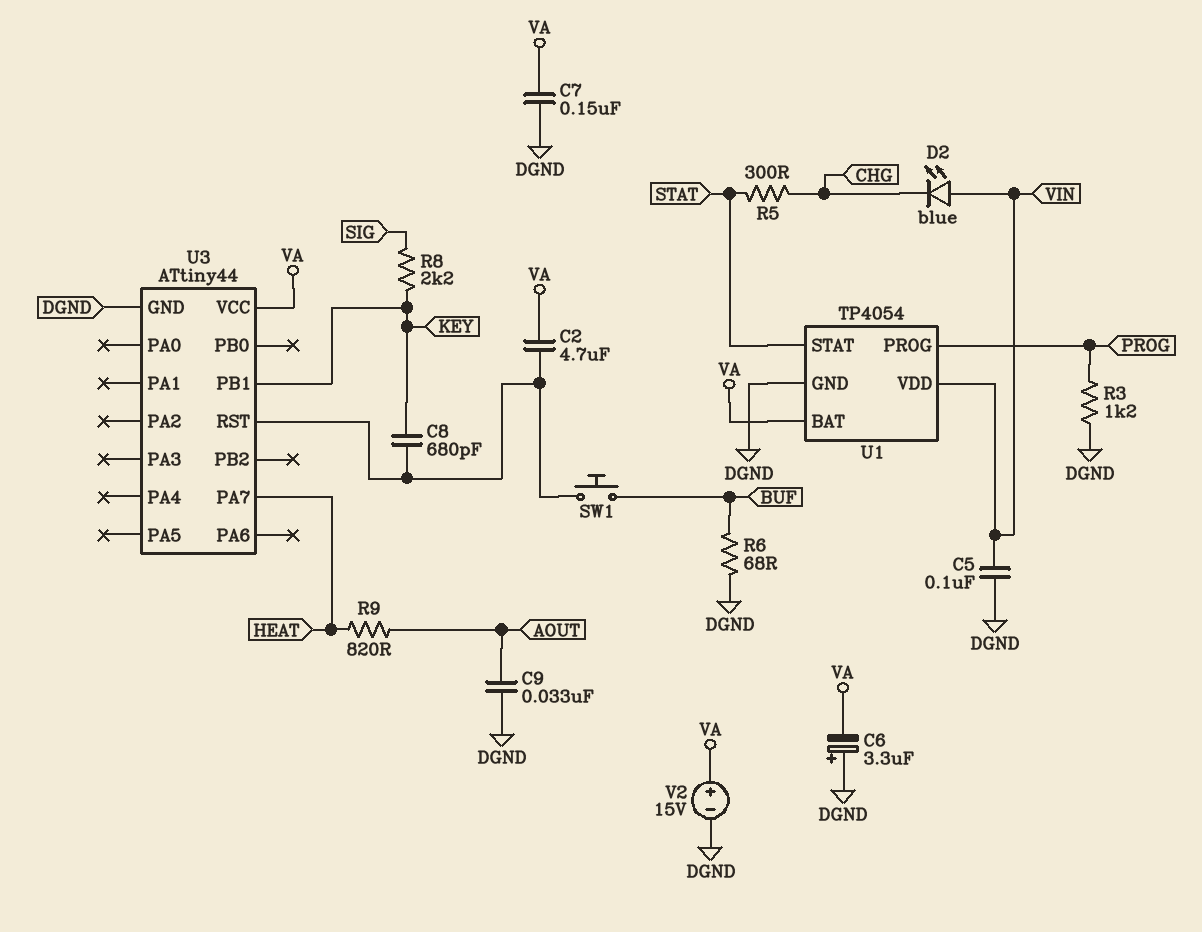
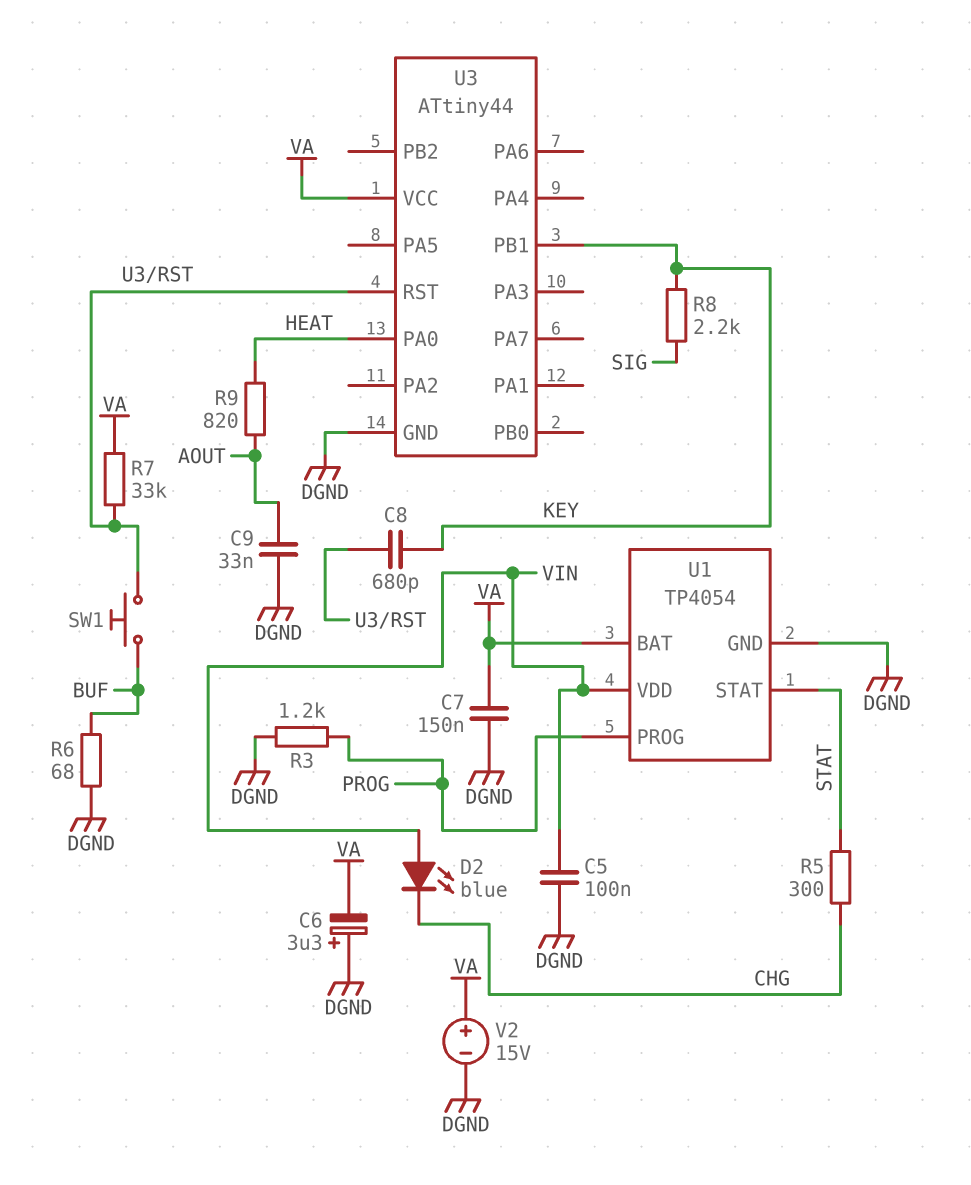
C2: 4.7uF (U3/RST, VA) -> none
R7: none -> 33k (U3/RST, VA)
U3 pin PA0: none -> HEAT
U3 pin PA7: HEAT -> none

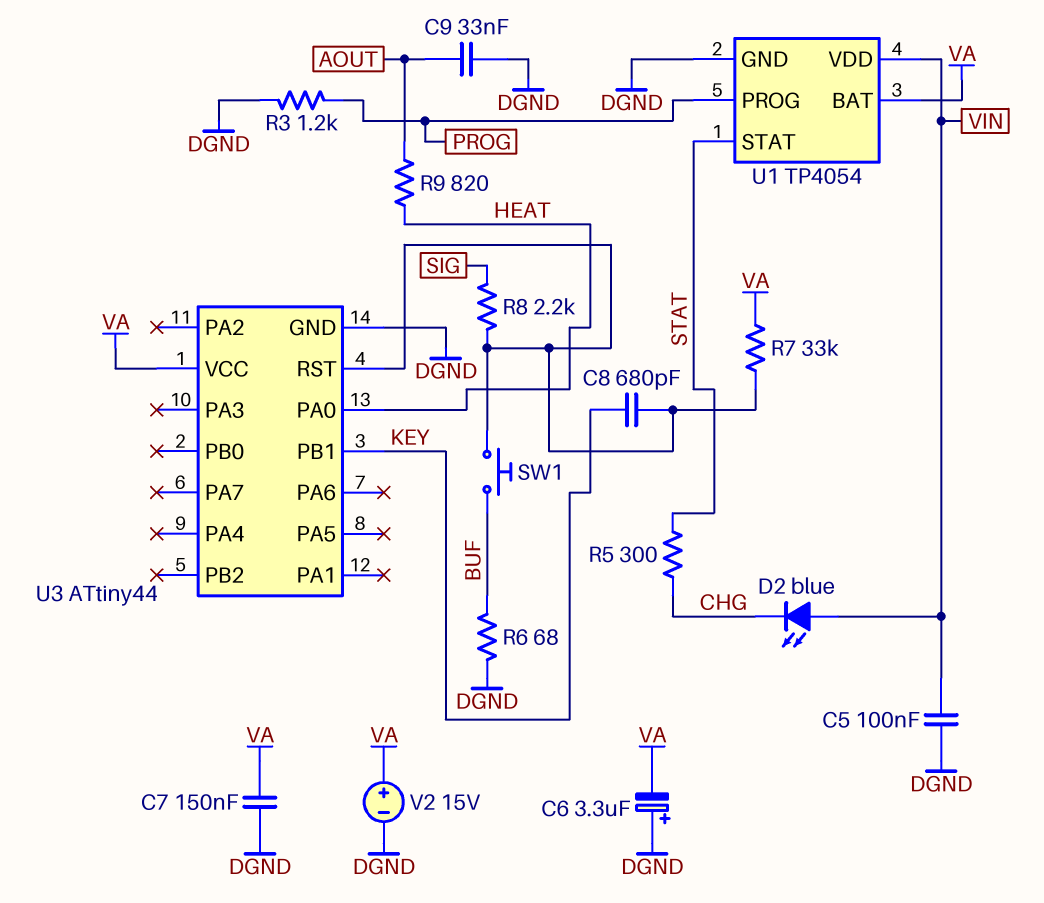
R8: 2.2k (KEY, SIG) -> 2.2k (SIG, U3/RST)

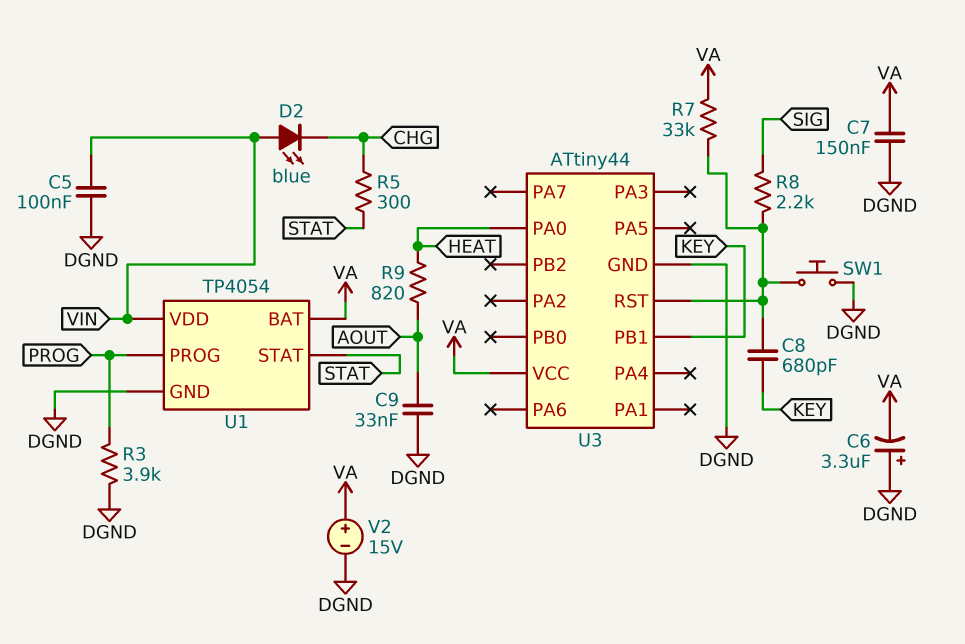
R3: 1.2k (DGND, PROG) -> 3.9k (DGND, PROG)
R6: 68 (BUF, DGND) -> none
SW1: button (BUF, U3/RST) -> button (DGND, U3/RST)

